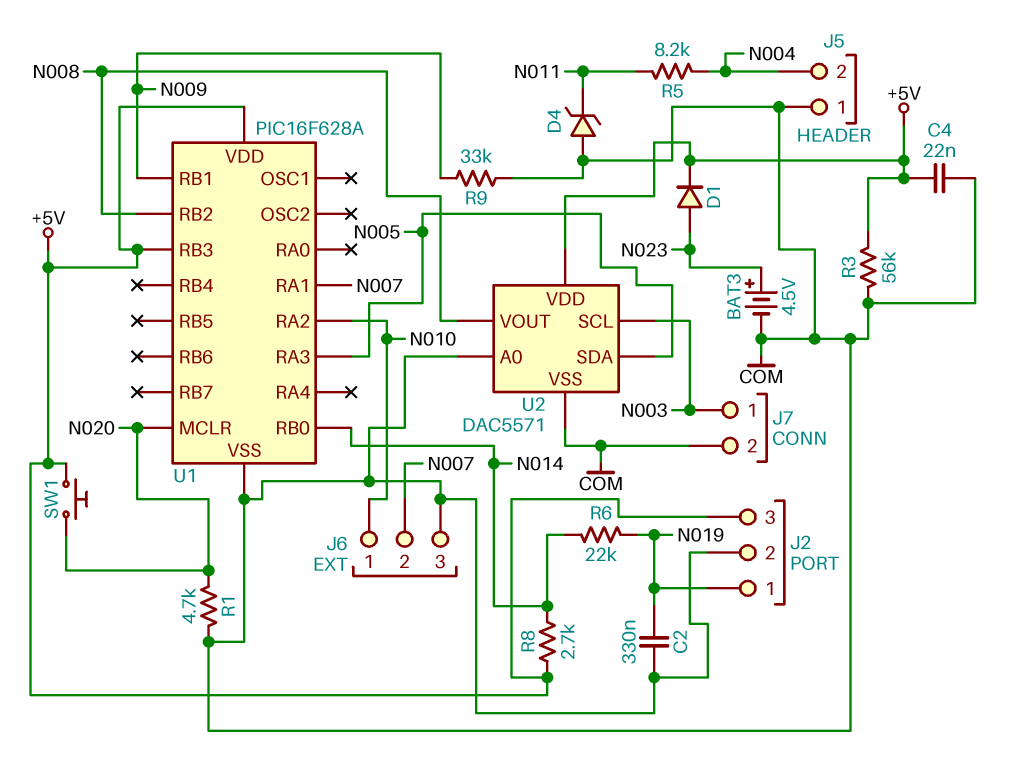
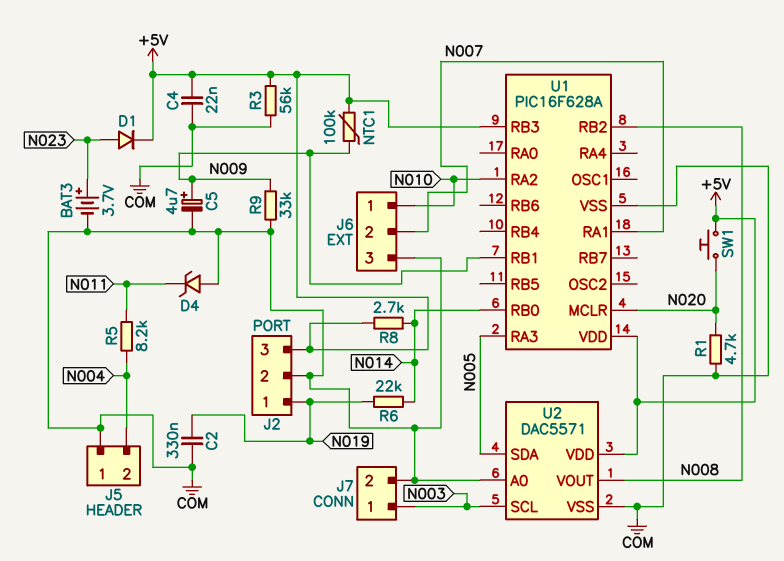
BAT3: 4.5V (plus N023, minus COM) -> 3.7V (plus N023, minus COM)
C5: none -> 4.7uF (plus N009, minus COM)
NTC1: none -> 100k (+5V, N009)

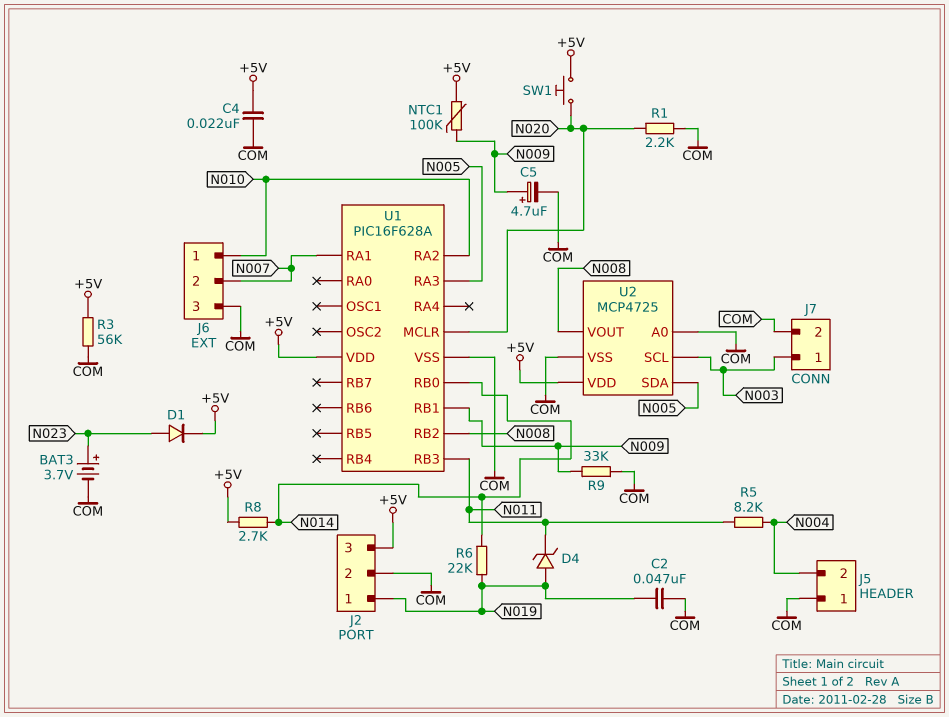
C2: 330nF (COM, N019) -> 47nF (COM, N019)
D4: zener (A COM, K N011) -> zener (A N019, K N011)
R1: 4.7k (COM, N020) -> 2.2k (COM, N020)
U1 pin RB3: +5V -> N011
U2: DAC5571 -> MCP4725

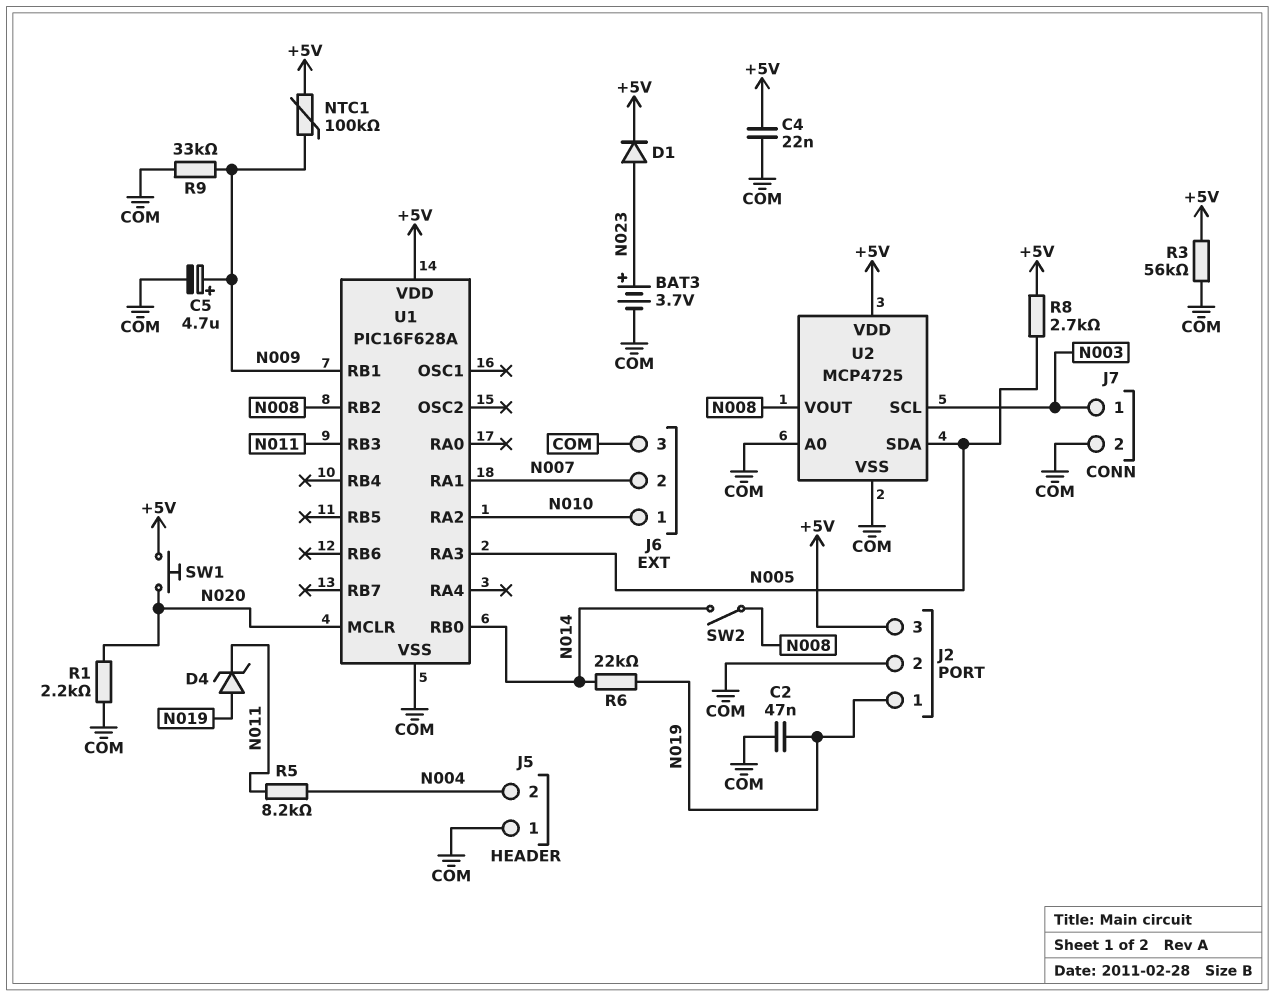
R8: 2.7k (+5V, N014) -> 2.7k (+5V, N005)
SW2: none -> switch (N008, N014)

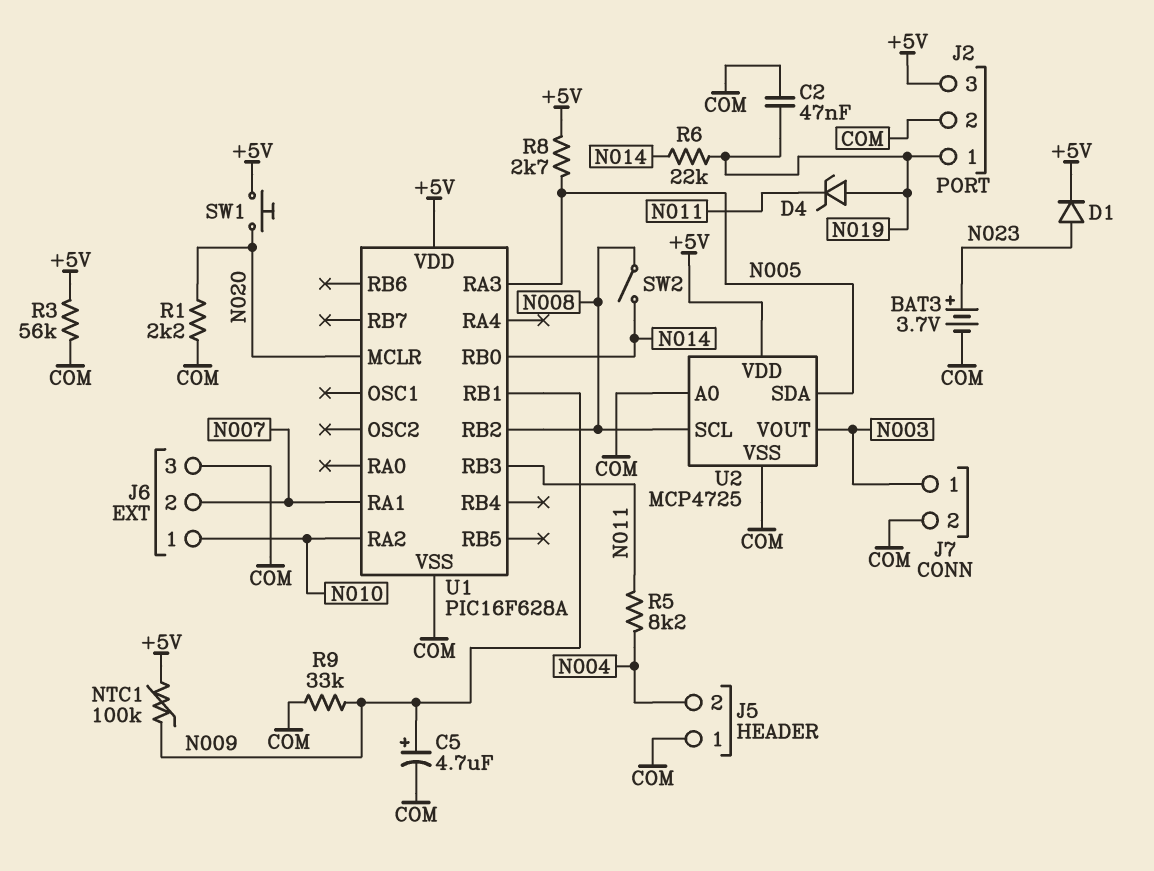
C4: 22nF (+5V, COM) -> none
U2 pin SCL: N003 -> N008
U2 pin VOUT: N008 -> N003

